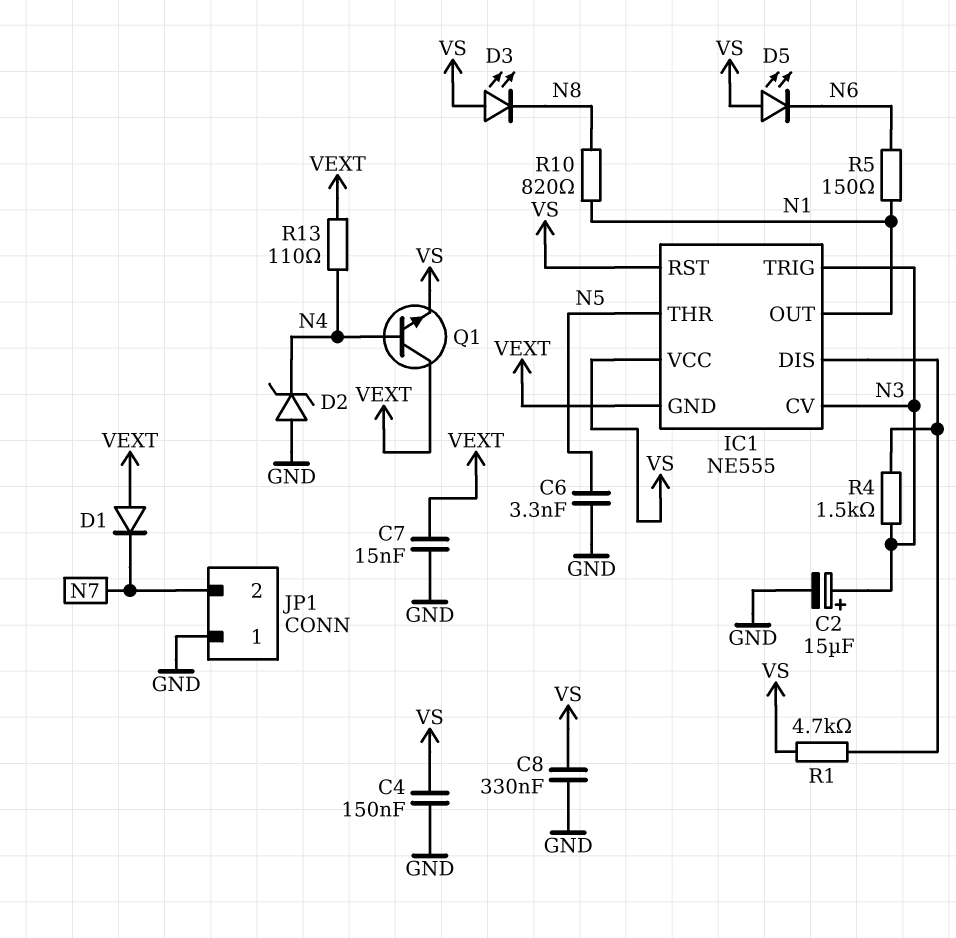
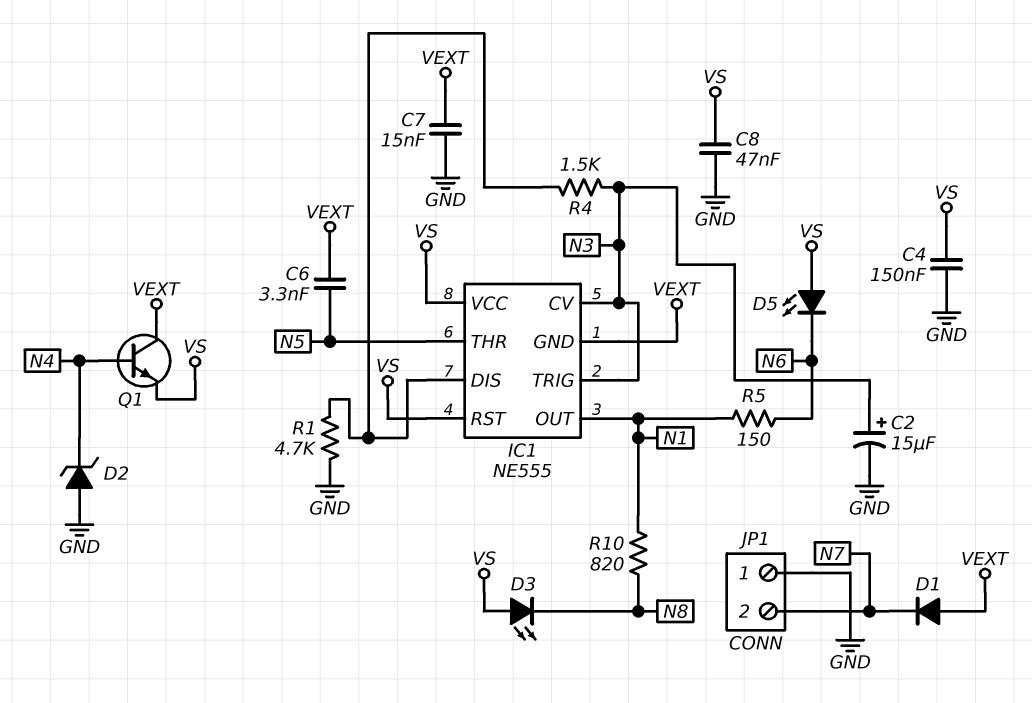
C6: 3.3nF (GND, N5) -> 3.3nF (N5, VEXT)
C8: 330nF (GND, VS) -> 47nF (GND, VS)
R1: 4.7k (IC1/DIS, VS) -> 4.7k (GND, IC1/DIS)
R13: 110 (N4, VEXT) -> none

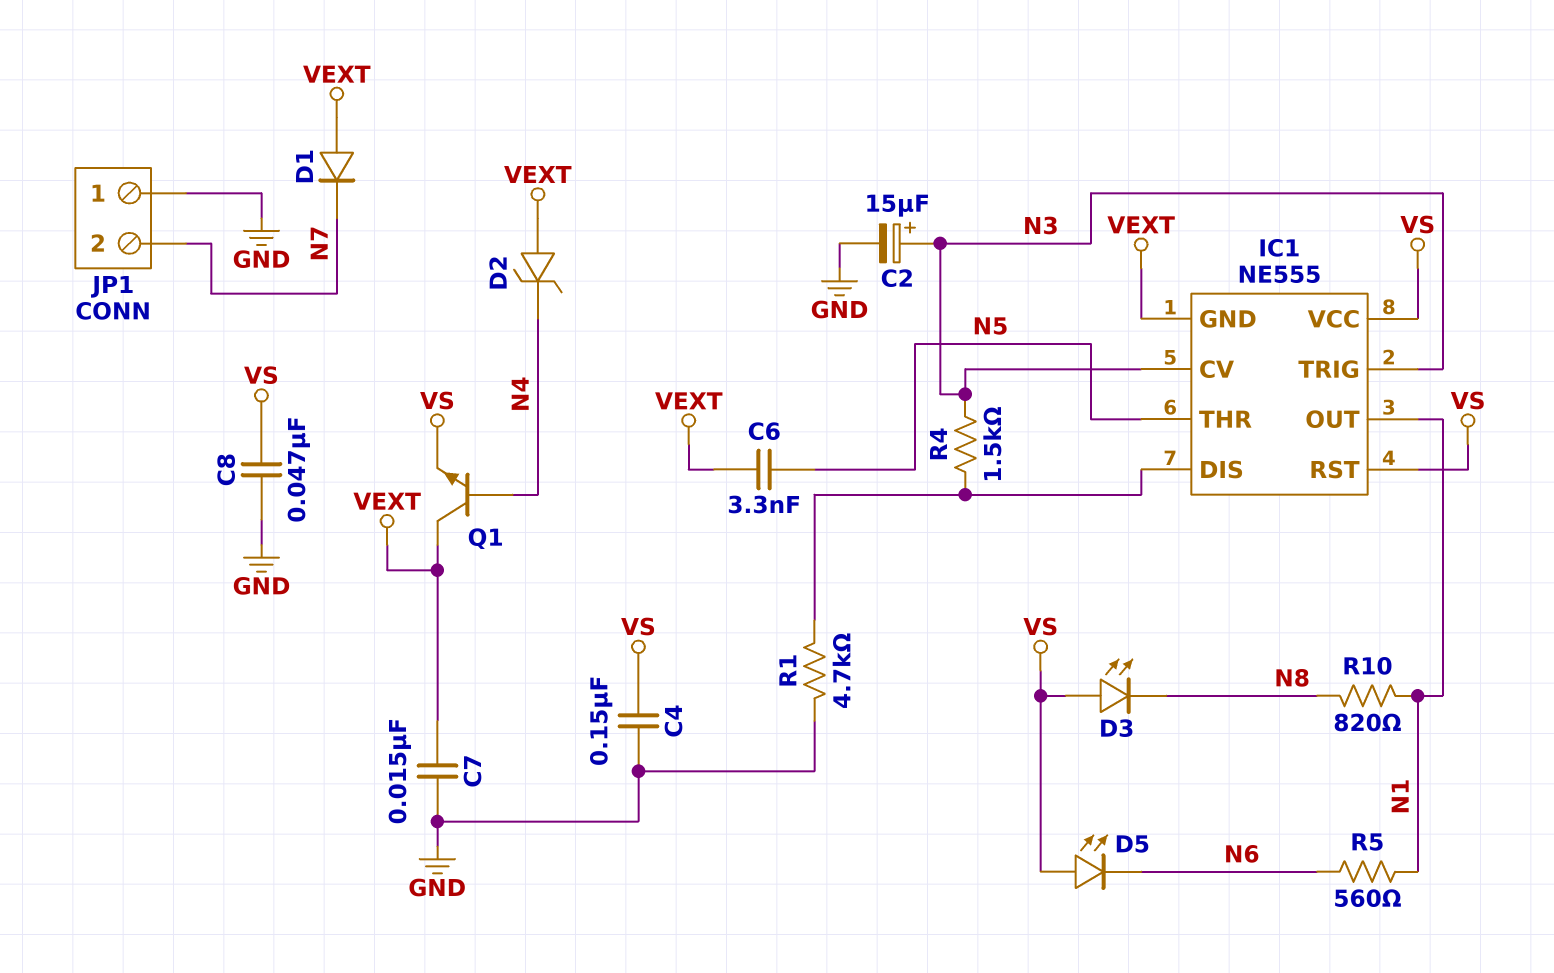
D2: zener (A GND, K N4) -> zener (A VEXT, K N4)
R5: 150 (N1, N6) -> 560 (N1, N6)

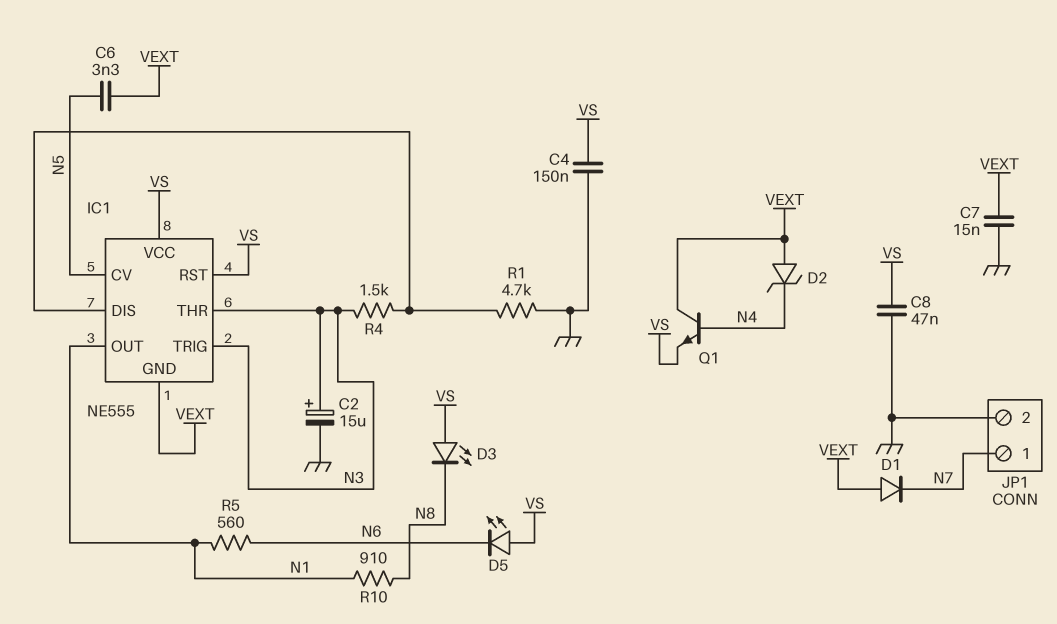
IC1 pin CV: N3 -> N5
IC1 pin THR: N5 -> N3
JP1 pin 1: GND -> N7
JP1 pin 2: N7 -> GND
R10: 820 (N1, N8) -> 910 (N1, N8)

